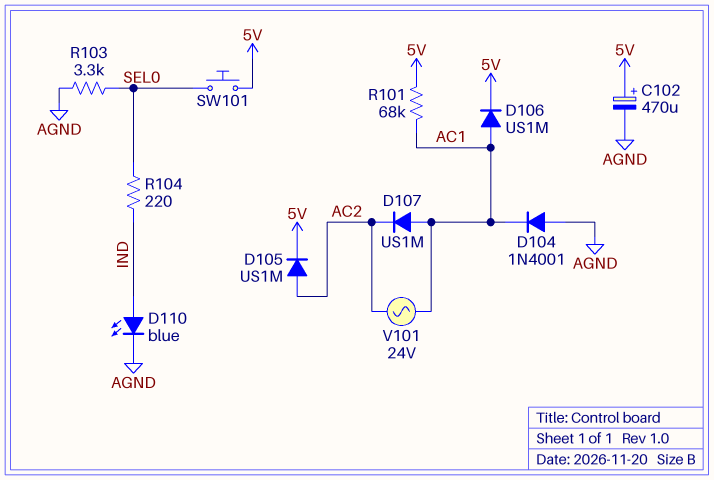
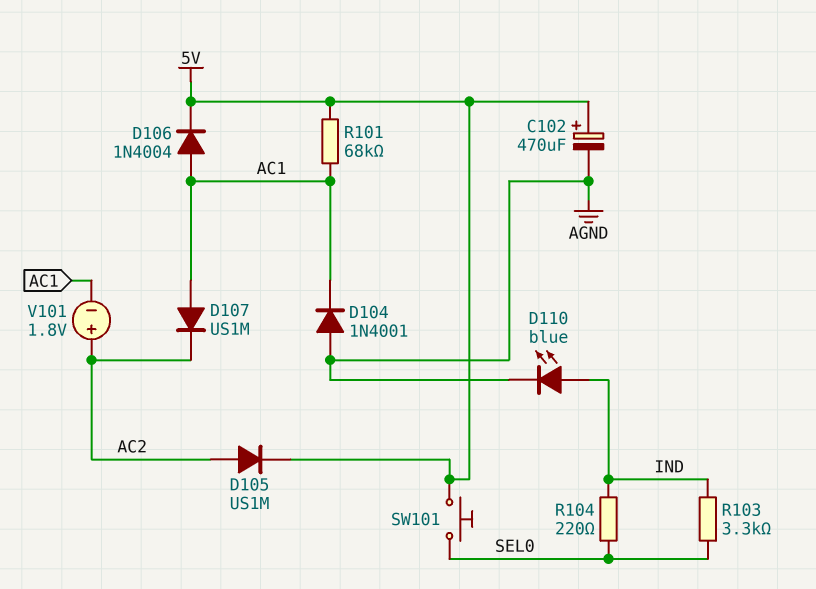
D106: diode US1M (A AC1, K 5V) -> diode 1N4004 (A AC1, K 5V)
R103: 3.3k (AGND, SEL0) -> 3.3k (IND, SEL0)
V101: AC 24V (AC1, AC2) -> 1.8V (plus AC2, minus AC1)

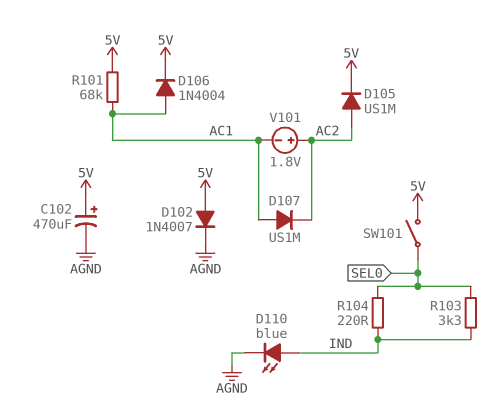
D102: none -> diode 1N4007 (A 5V, K AGND)
D104: diode 1N4001 (A AGND, K AC1) -> none
SW101: button (5V, SEL0) -> switch (5V, SEL0)

